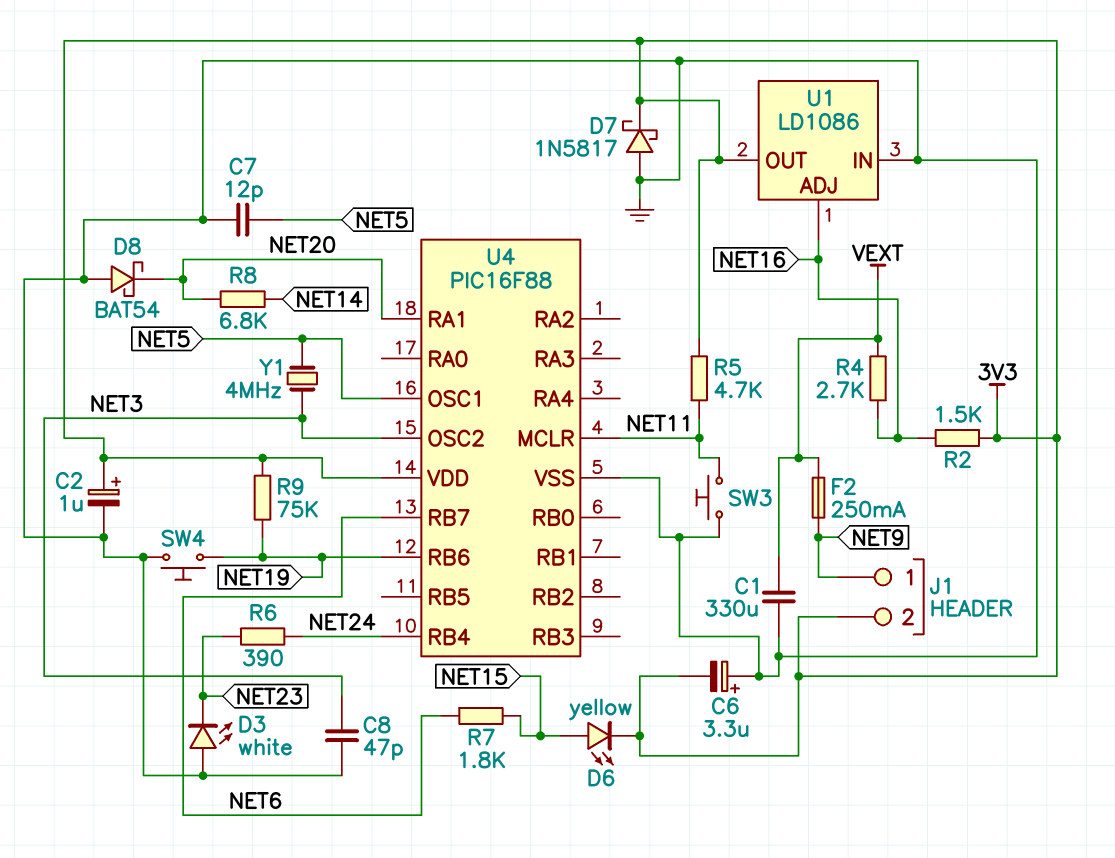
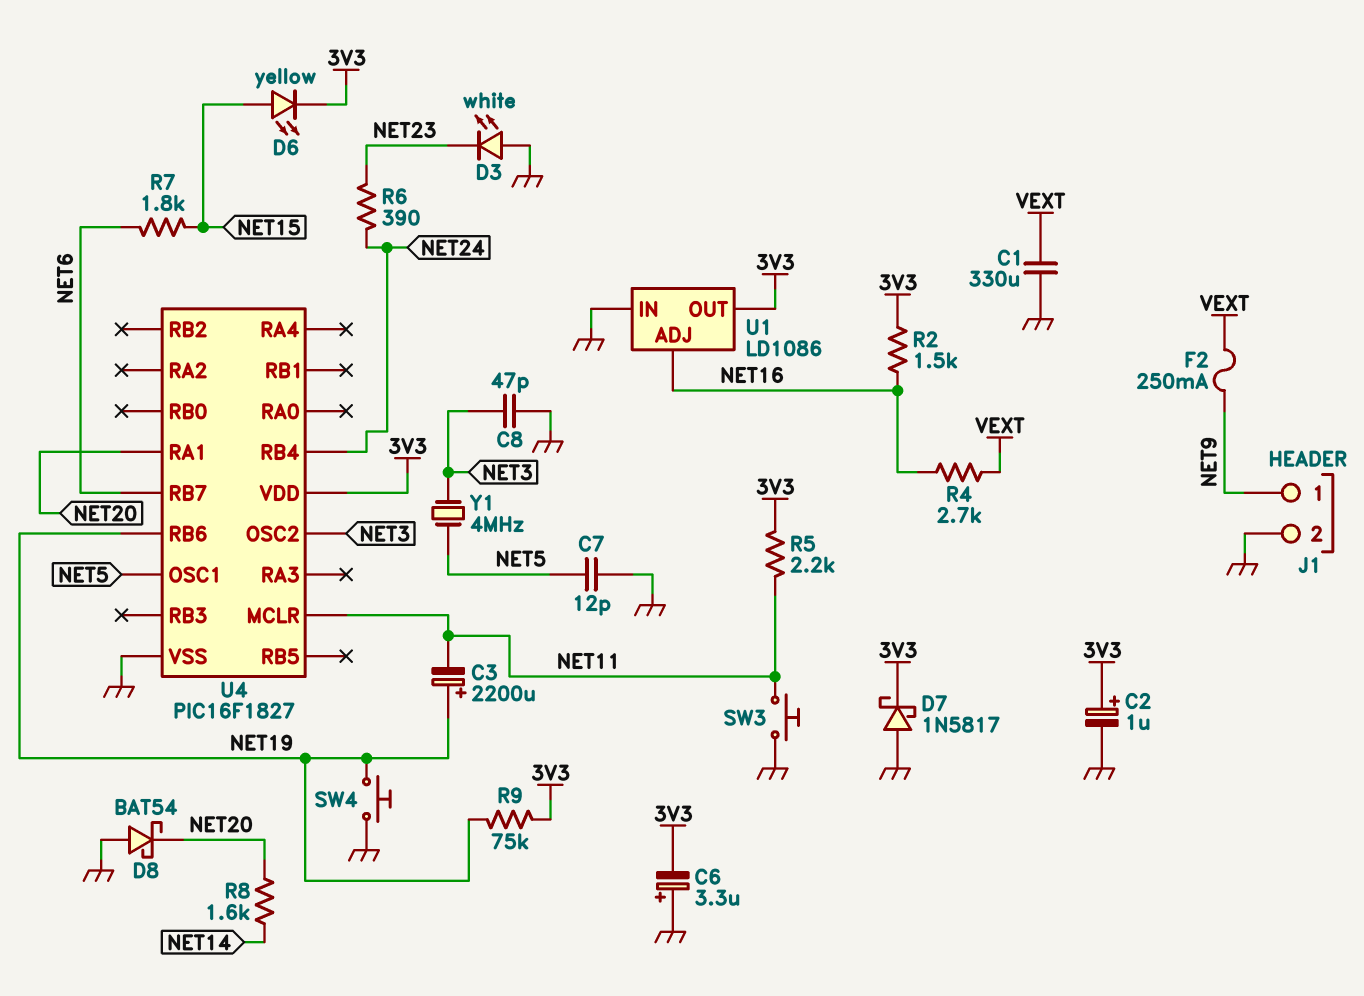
C3: none -> 2200uF (plus NET19, minus NET11)
J1 pin 2: 3V3 -> GND
R5: 4.7k (3V3, NET11) -> 2.2k (3V3, NET11)
R8: 6.8k (NET14, NET20) -> 1.6k (NET14, NET20)
U4: PIC16F88 -> PIC16F1827

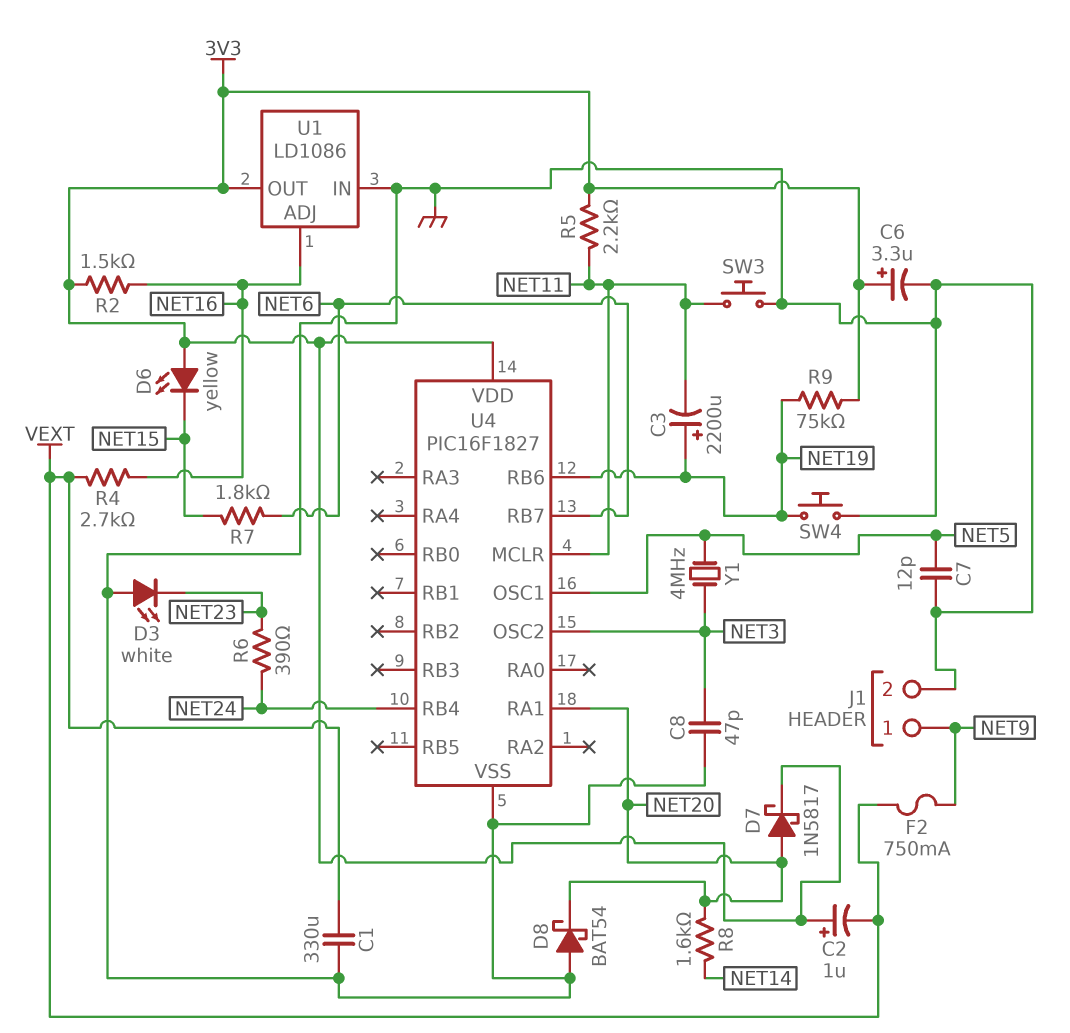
C2: 1uF (plus 3V3, minus GND) -> 1uF (plus 3V3, minus VEXT)
C6: 3.3uF (plus GND, minus 3V3) -> 3.3uF (plus 3V3, minus GND)
D6: LED yellow (A NET15, K 3V3) -> LED yellow (A 3V3, K NET15)
D7: schottky 1N5817 (A GND, K 3V3) -> schottky 1N5817 (A NET20, K 3V3)
F2: 250mA (NET9, VEXT) -> 750mA (NET9, VEXT)

